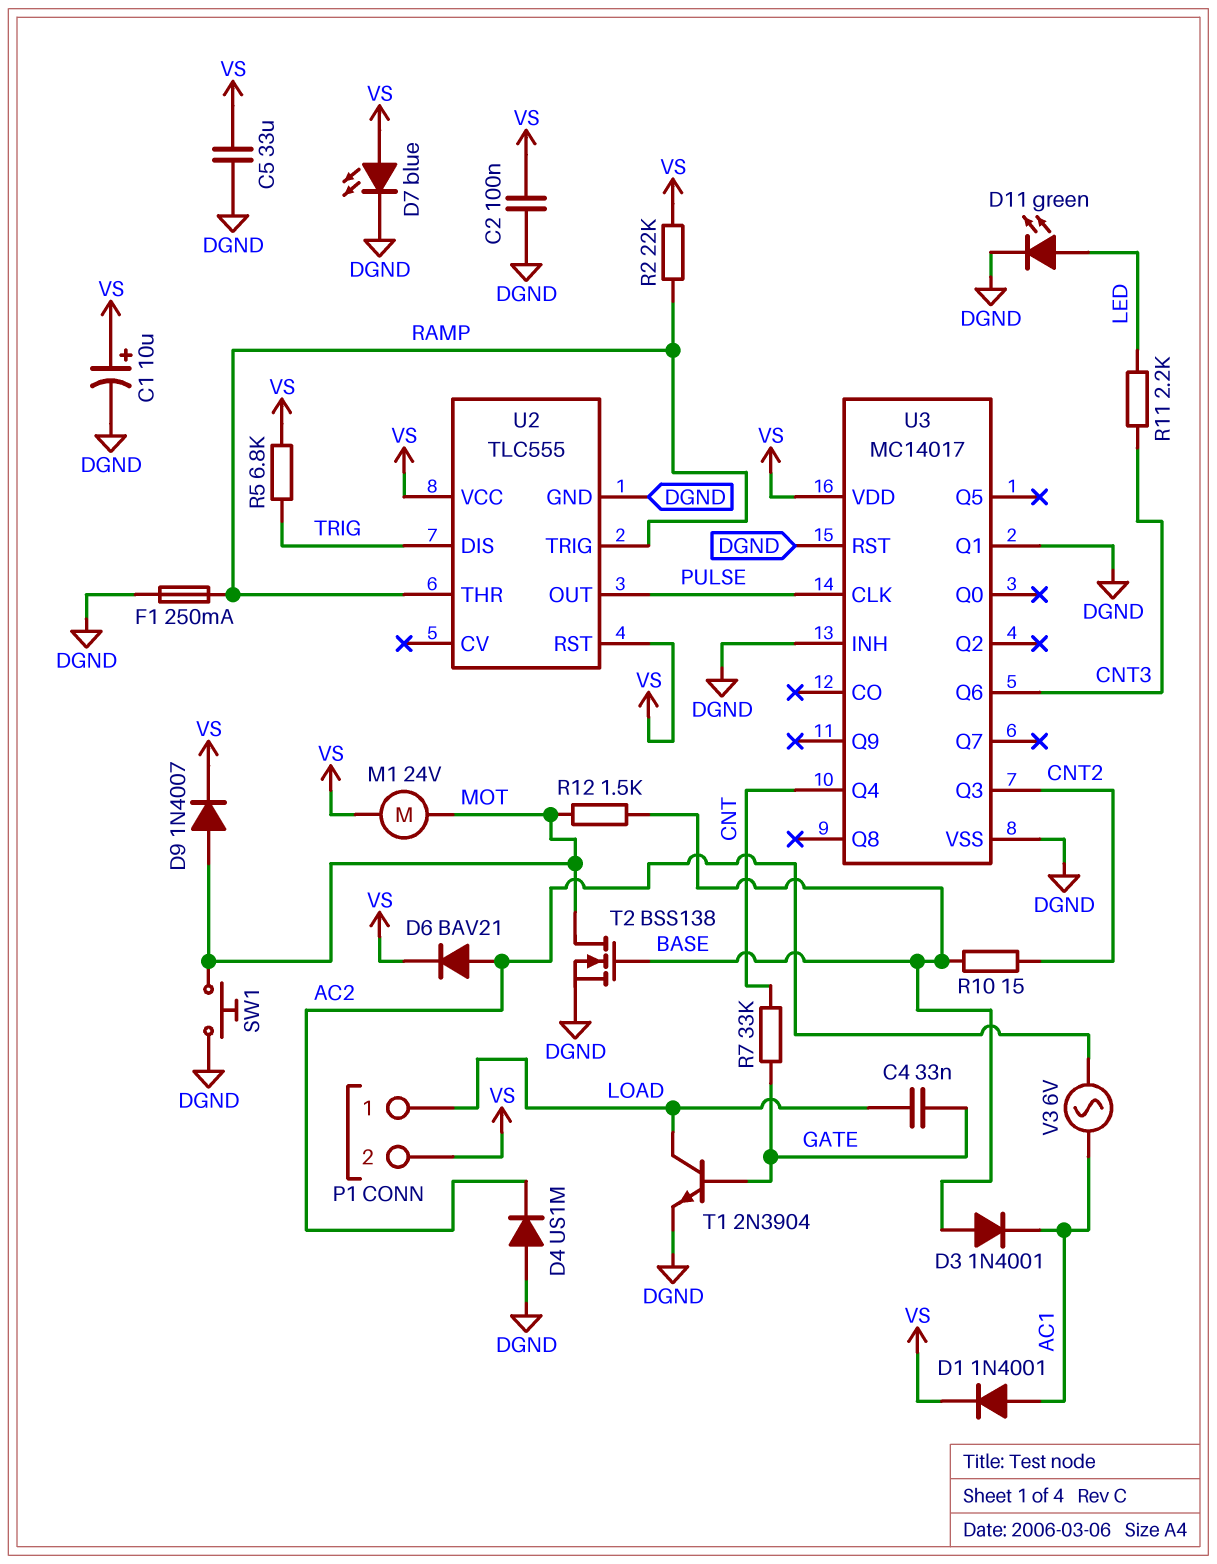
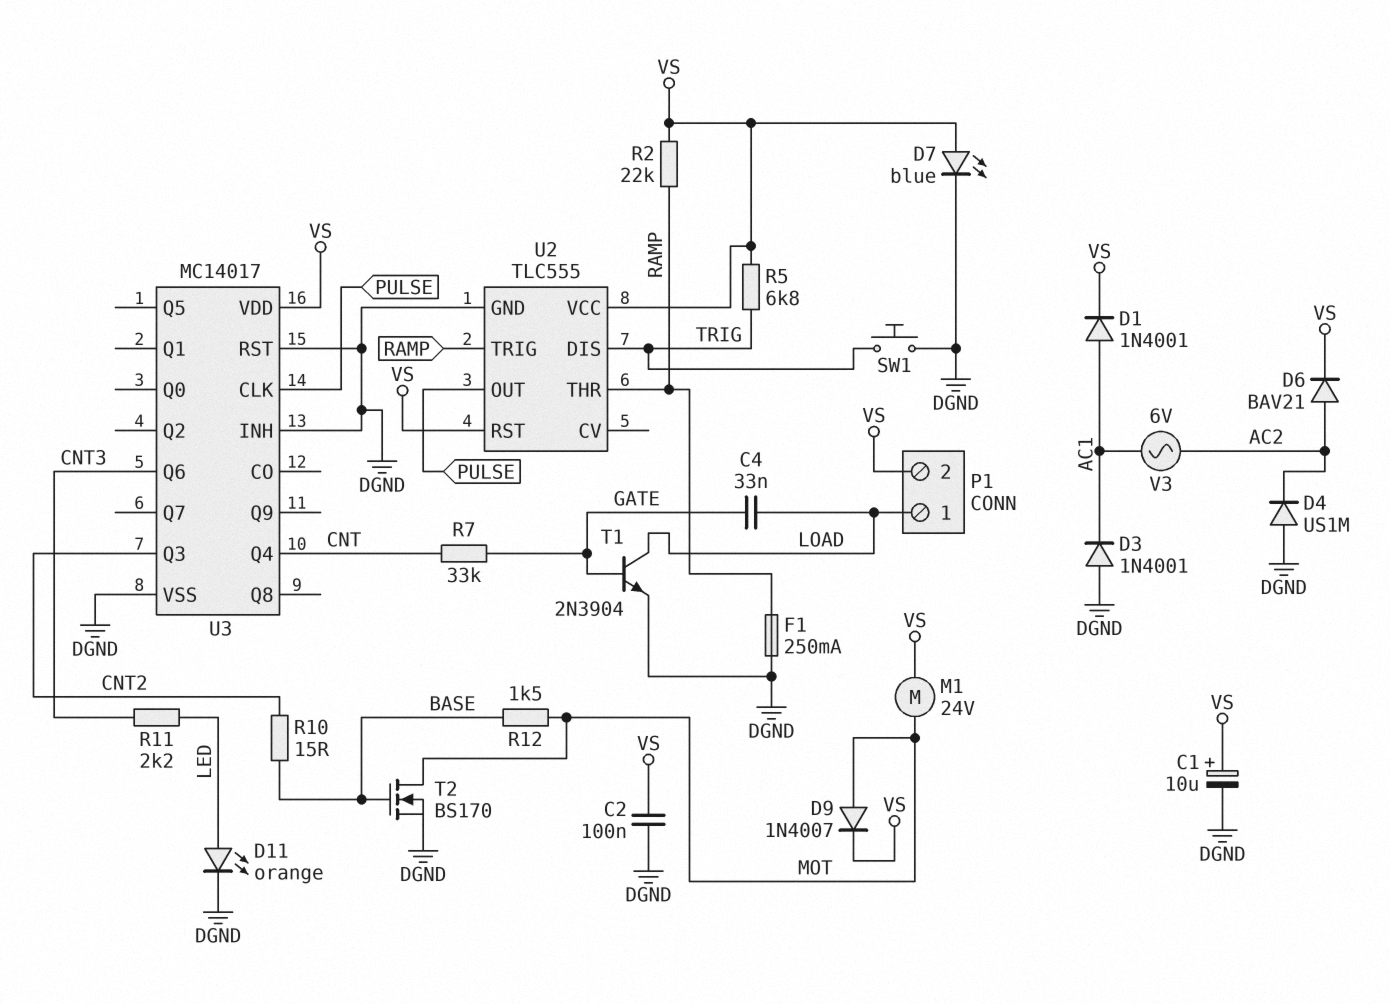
C5: 33uF (DGND, VS) -> none
D3: diode 1N4001 (A BASE, K AC1) -> diode 1N4001 (A DGND, K AC1)
D11: LED green (A LED, K DGND) -> LED orange (A LED, K DGND)
SW1: button (DGND, MOT) -> button (DGND, TRIG)
T2: NMOS BSS138 (G BASE, D MOT, S DGND) -> NMOS BS170 (G BASE, D MOT, S DGND)
U3 pin Q1: DGND -> none

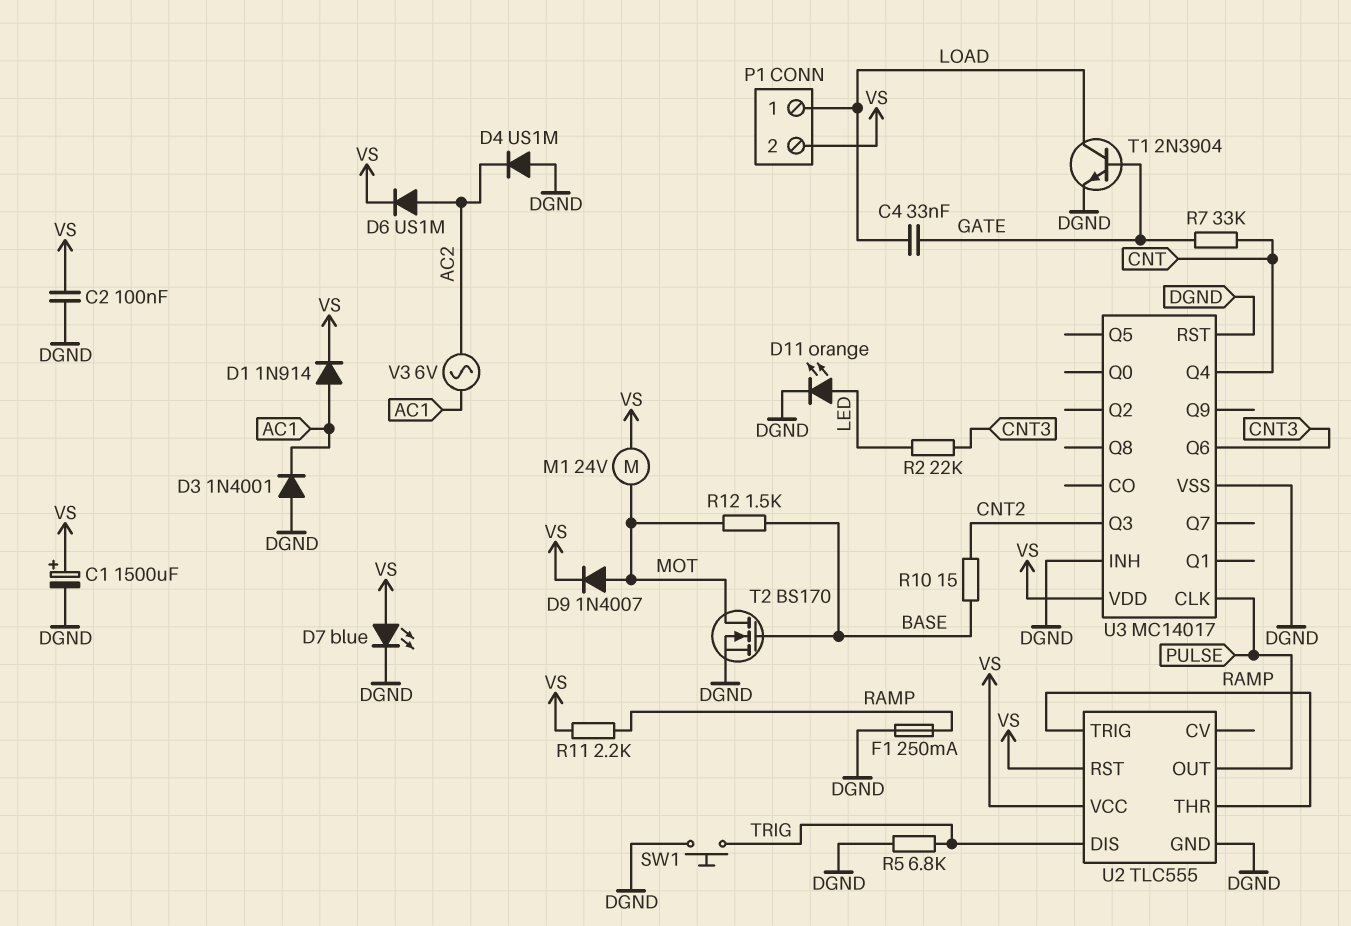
C1: 10uF (plus VS, minus DGND) -> 1500uF (plus VS, minus DGND)
D1: diode 1N4001 (A AC1, K VS) -> diode 1N914 (A AC1, K VS)
D6: diode BAV21 (A AC2, K VS) -> diode US1M (A AC2, K VS)
R2: 22k (RAMP, VS) -> 22k (CNT3, LED)
R5: 6.8k (TRIG, VS) -> 6.8k (DGND, TRIG)
R11: 2.2k (CNT3, LED) -> 2.2k (RAMP, VS)

